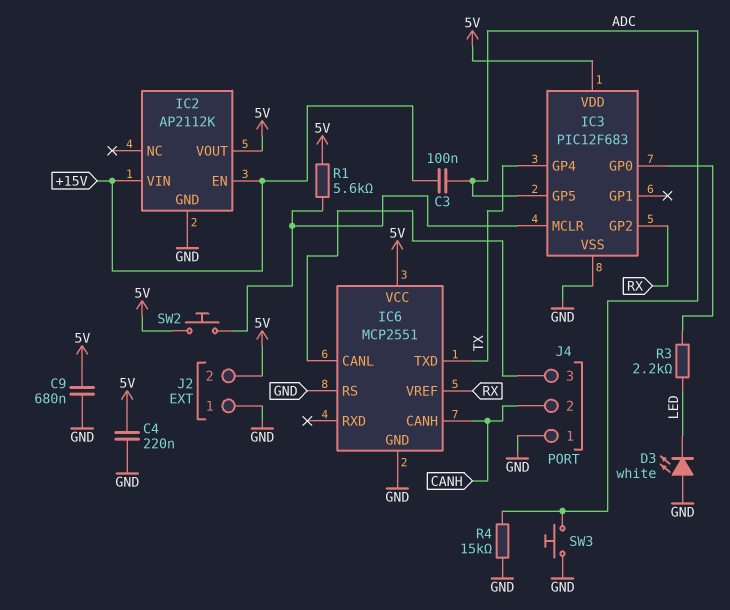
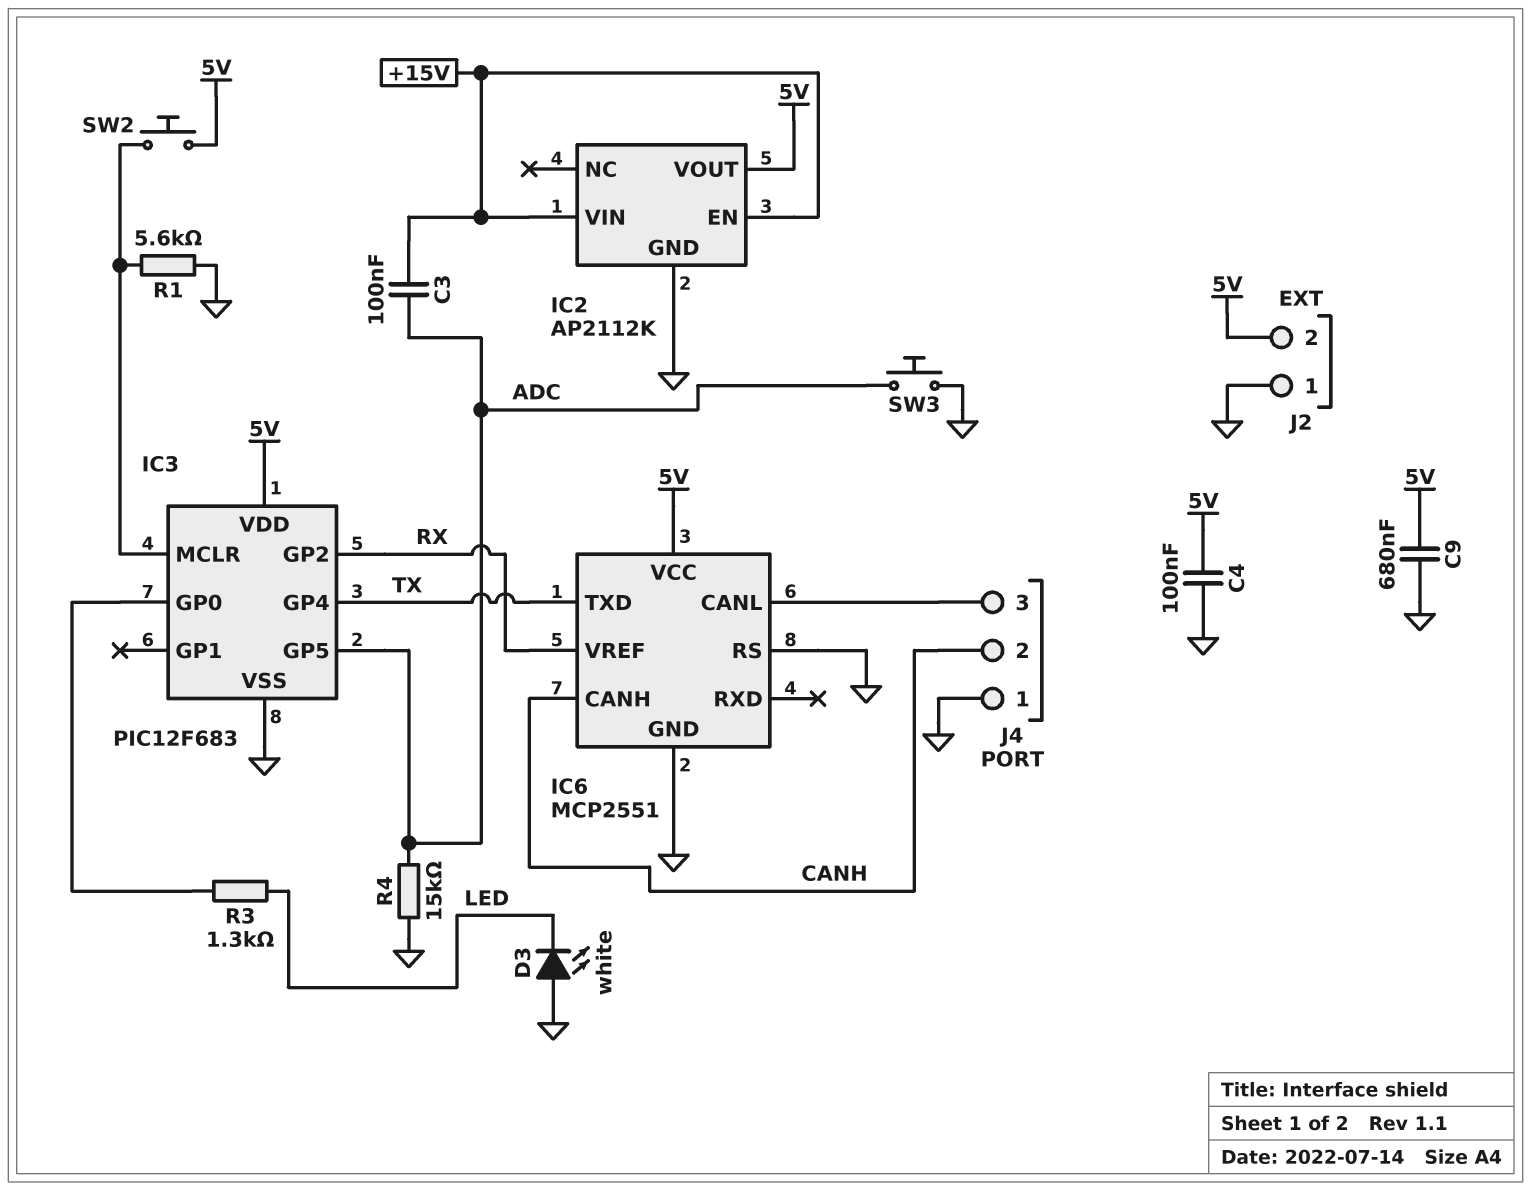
C4: 220nF (5V, GND) -> 100nF (5V, GND)
R1: 5.6k (5V, IC3/MCLR) -> 5.6k (GND, IC3/MCLR)
R3: 2.2k (IC3/GP0, LED) -> 1.3k (IC3/GP0, LED)

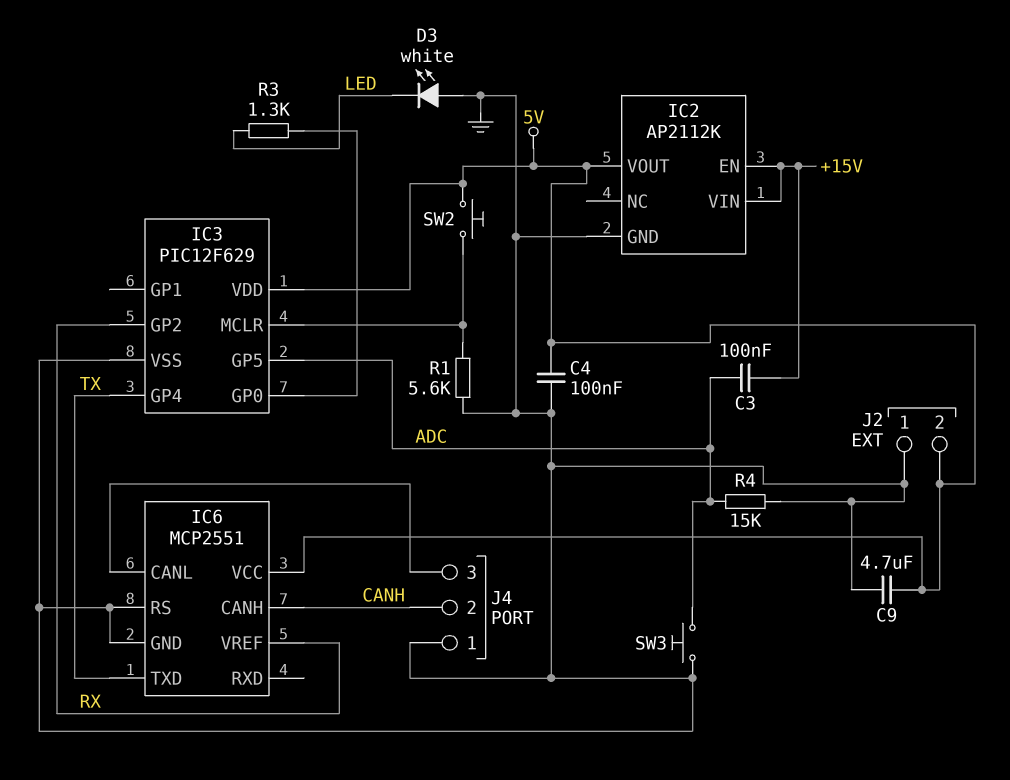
C9: 680nF (5V, GND) -> 4.7uF (5V, GND)
IC3: PIC12F683 -> PIC12F629

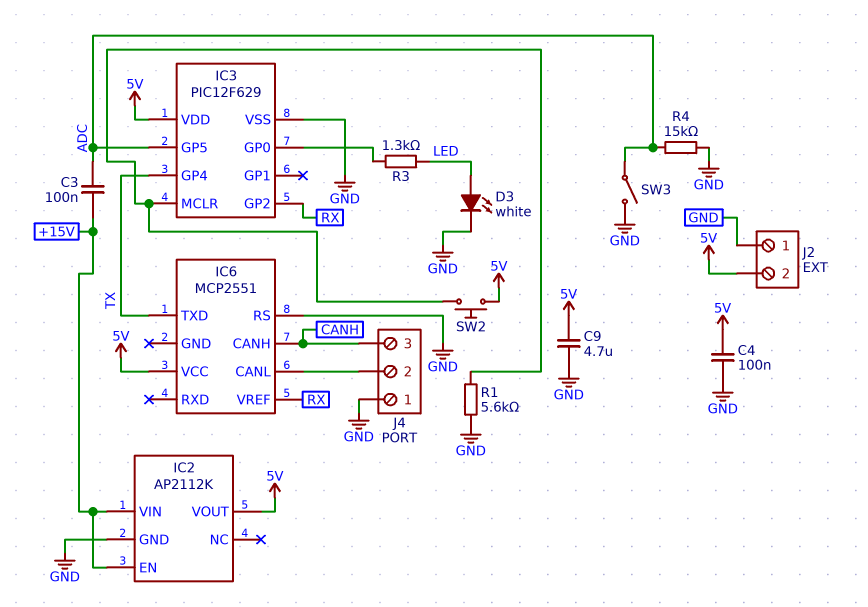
D3: LED white (A GND, K LED) -> LED white (A LED, K GND)
IC6 pin GND: GND -> none
J4 pin 2: CANH -> IC6/CANL
J4 pin 3: IC6/CANL -> CANH
SW3: button (ADC, GND) -> switch (ADC, GND)

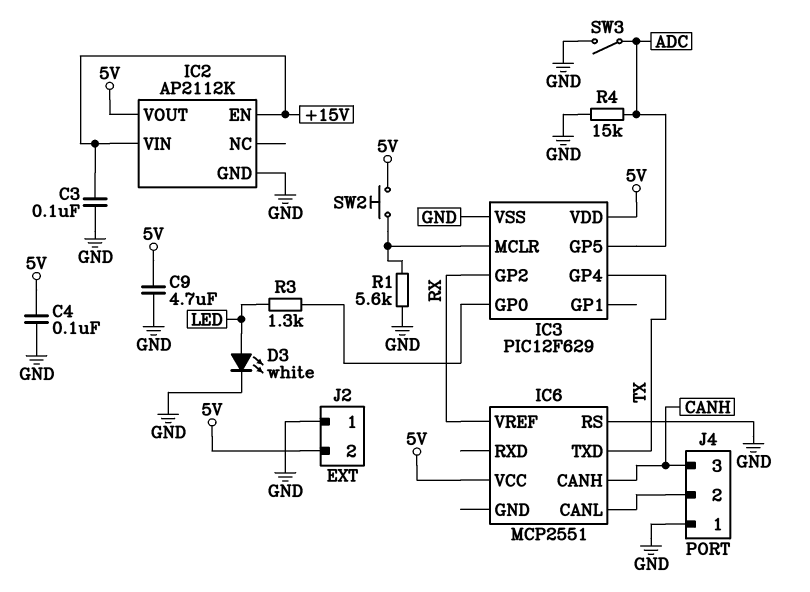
C3: 100nF (+15V, ADC) -> 100nF (+15V, GND)

